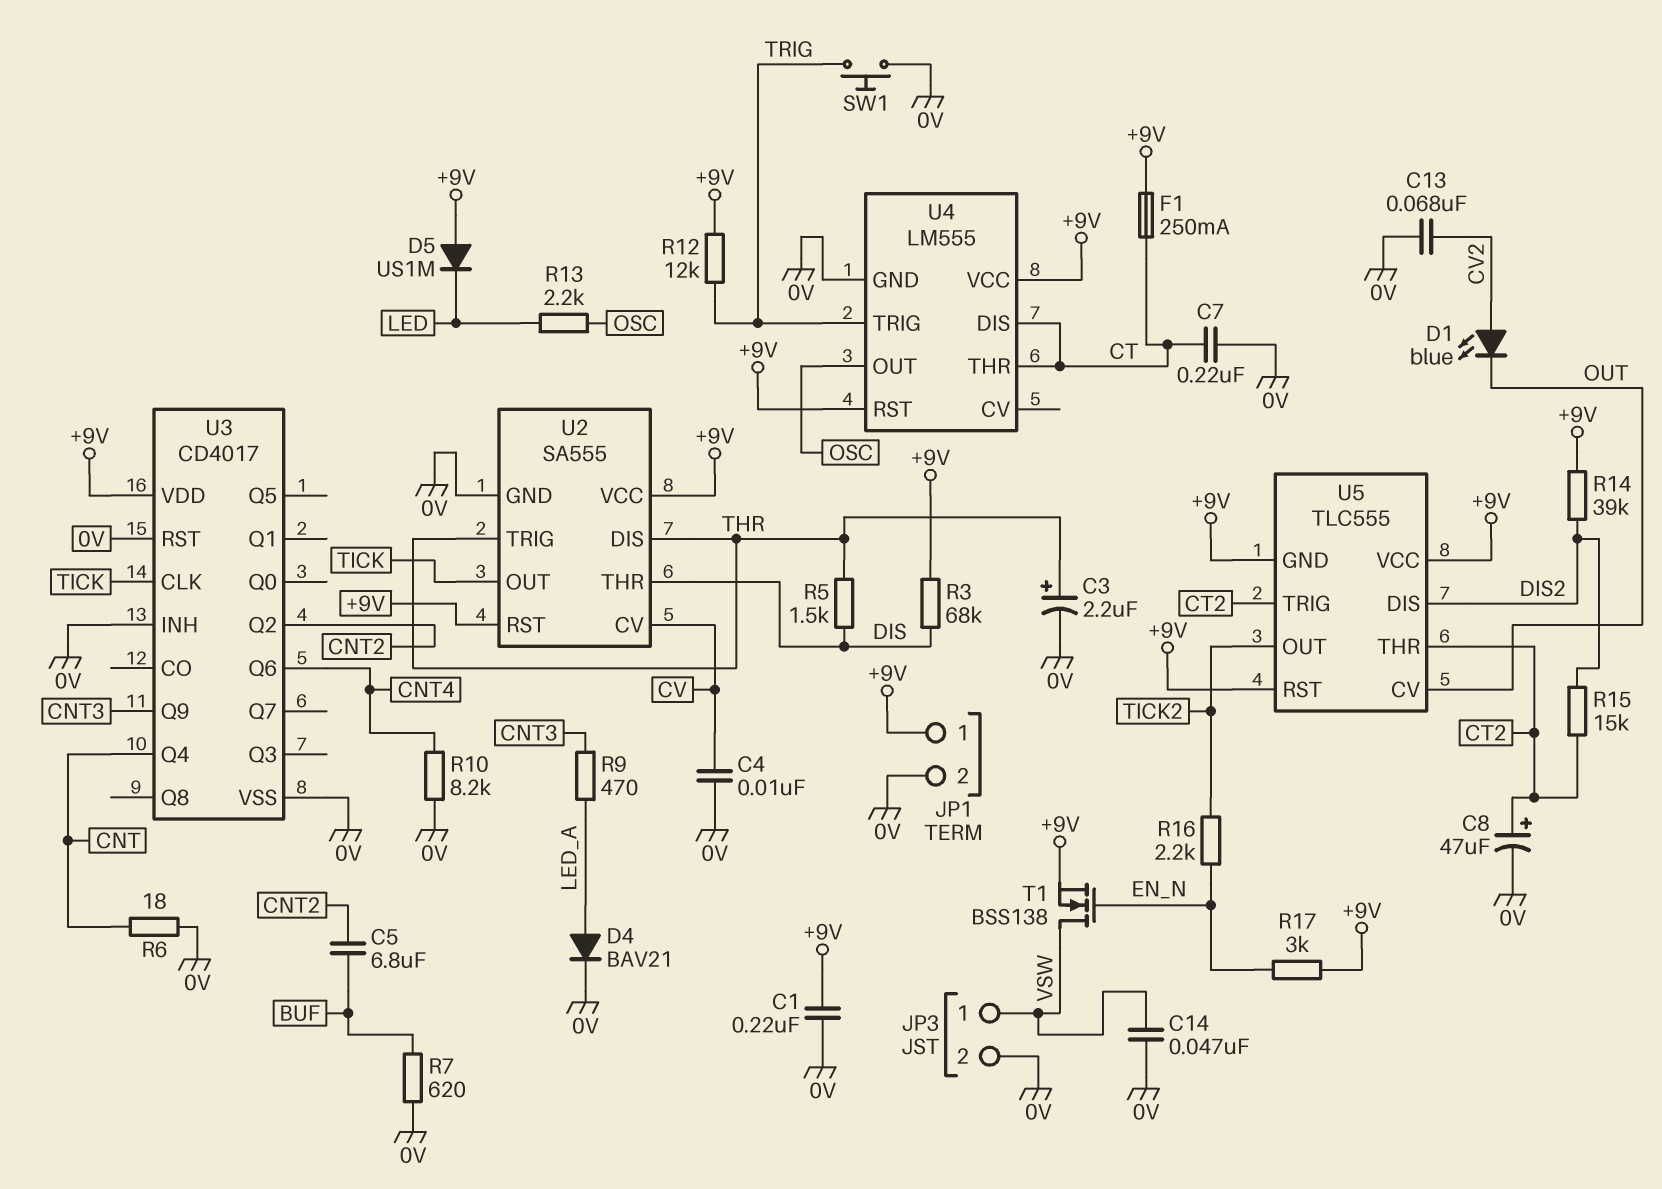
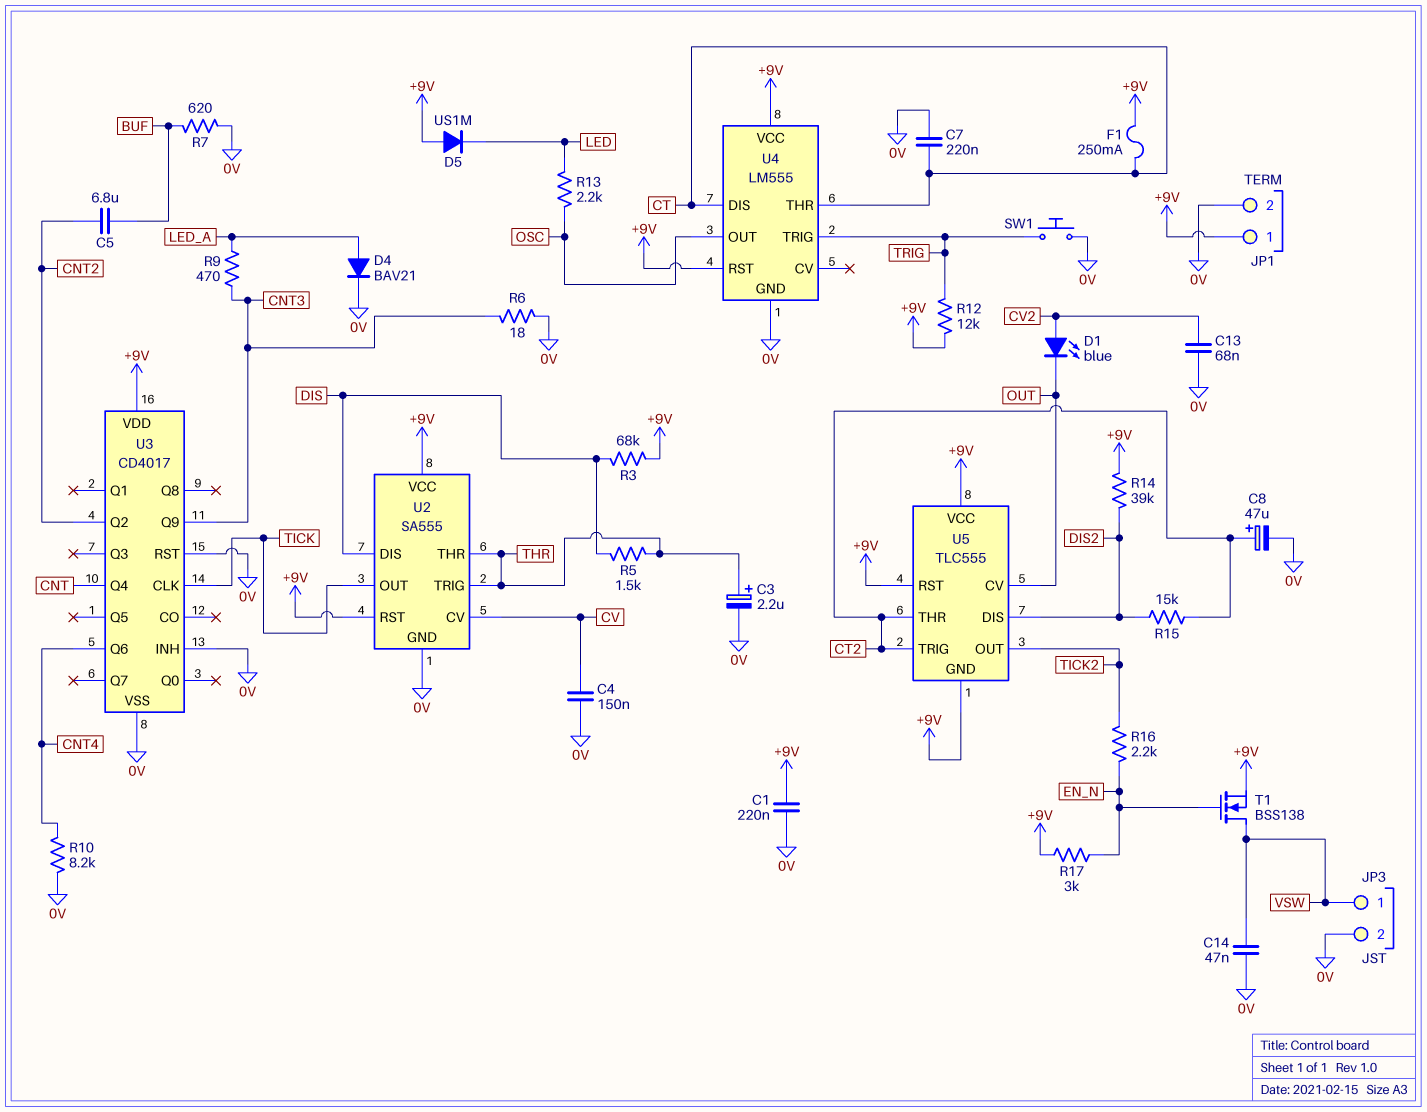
C4: 10nF (0V, CV) -> 150nF (0V, CV)
R6: 18 (0V, CNT) -> 18 (0V, CNT3)
U2 pin DIS: THR -> DIS
U2 pin THR: DIS -> THR

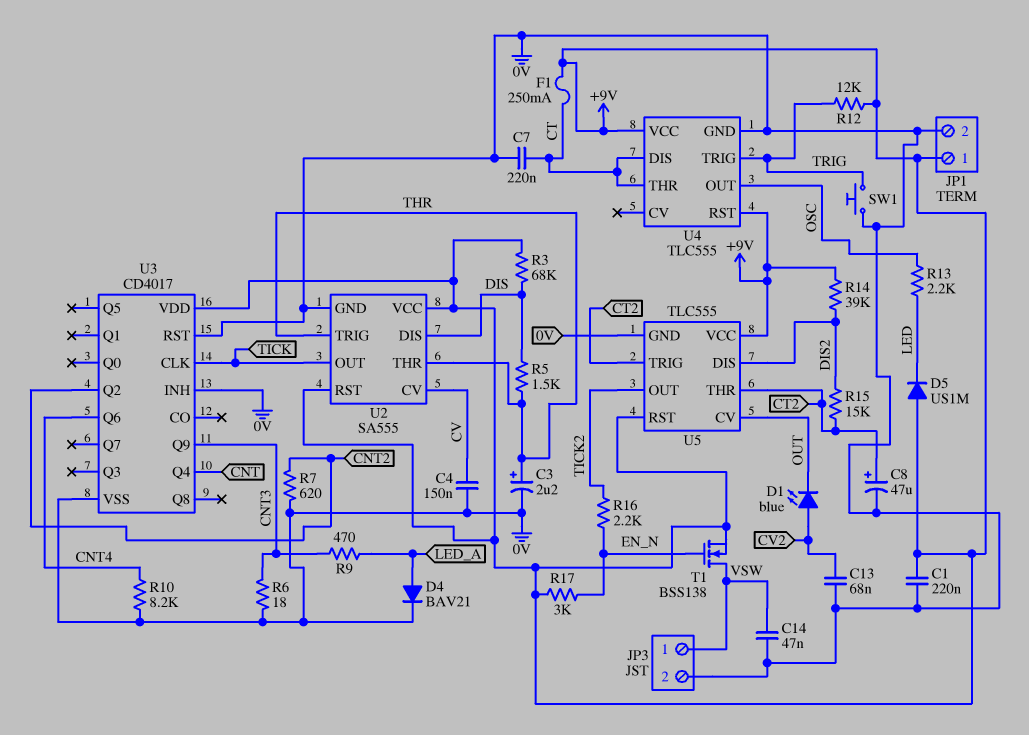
C5: 6.8uF (BUF, CNT2) -> none
R7: 620 (0V, BUF) -> 620 (0V, CNT2)
U4: LM555 -> TLC555
U5 pin GND: +9V -> 0V

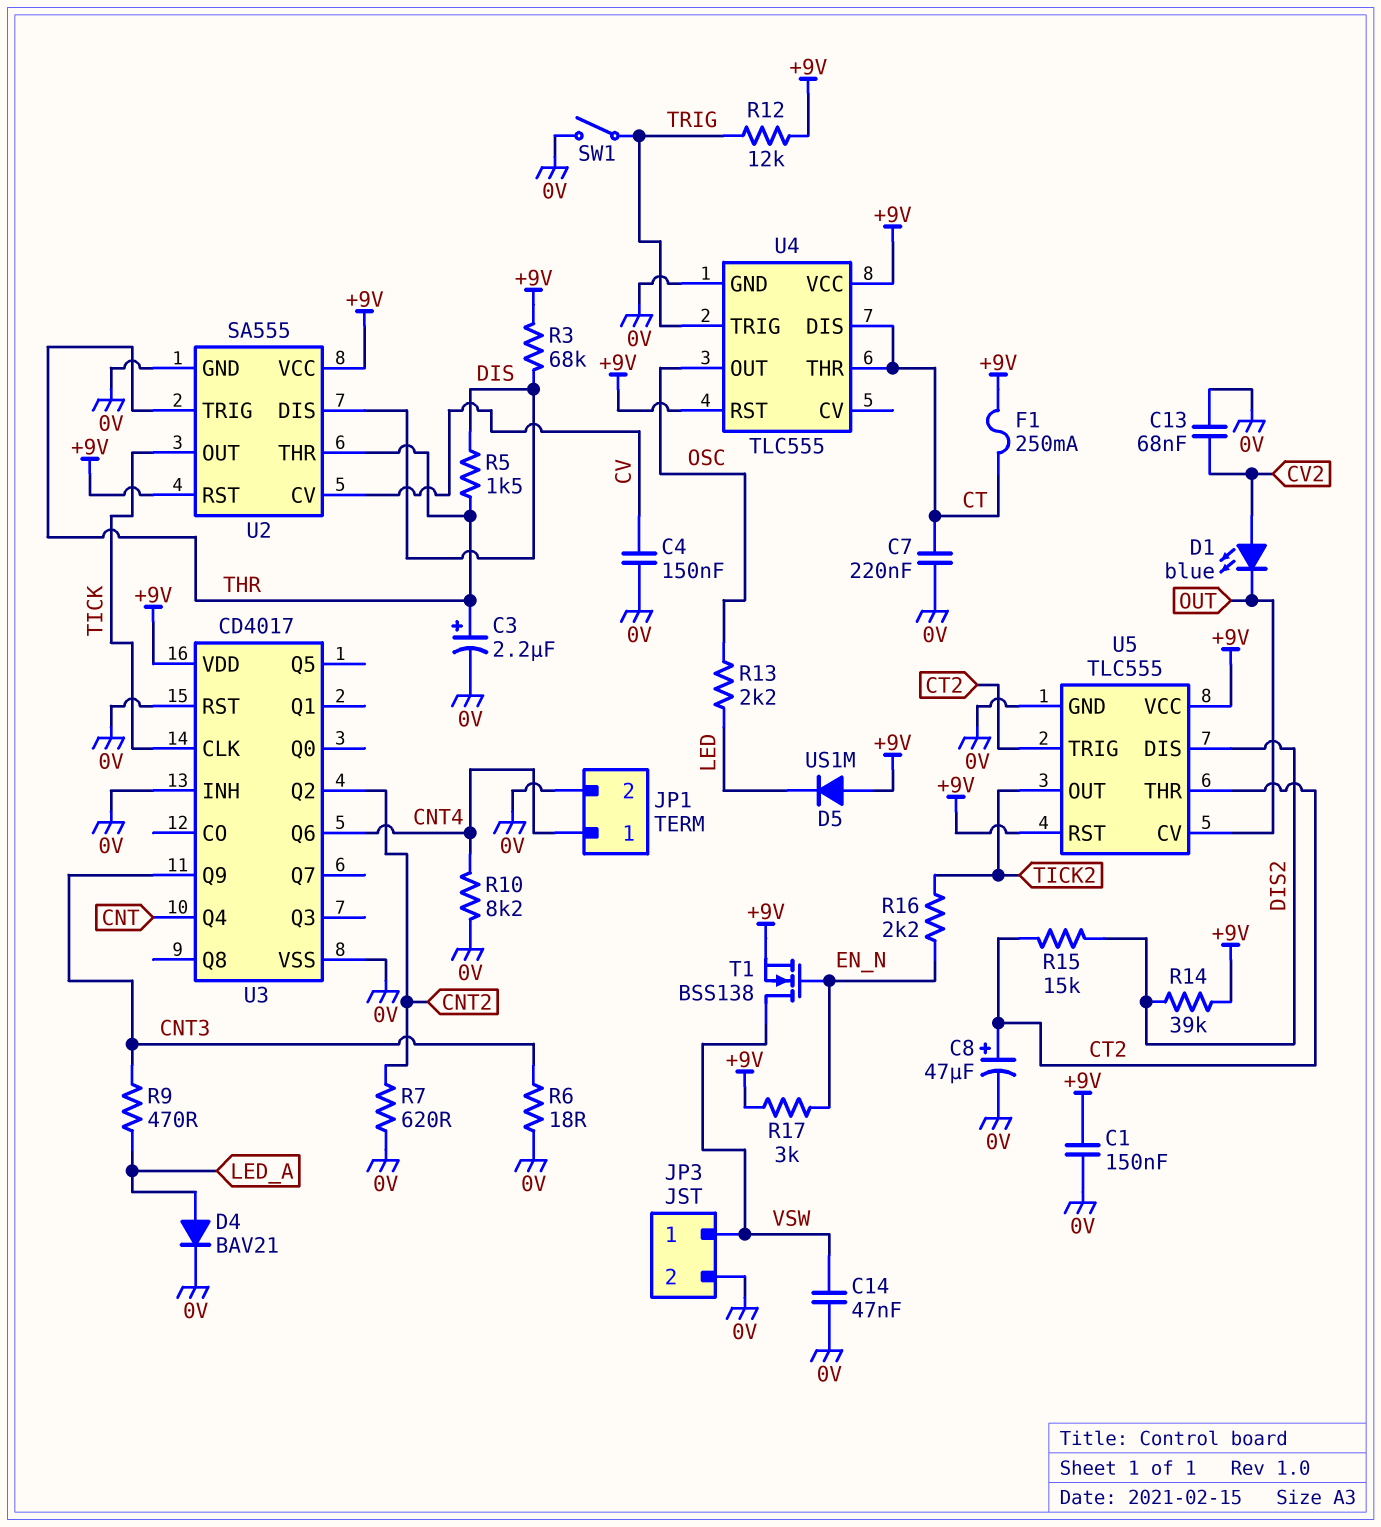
C1: 220nF (+9V, 0V) -> 150nF (+9V, 0V)
JP1 pin 1: +9V -> CNT4
SW1: button (0V, TRIG) -> switch (0V, TRIG)

